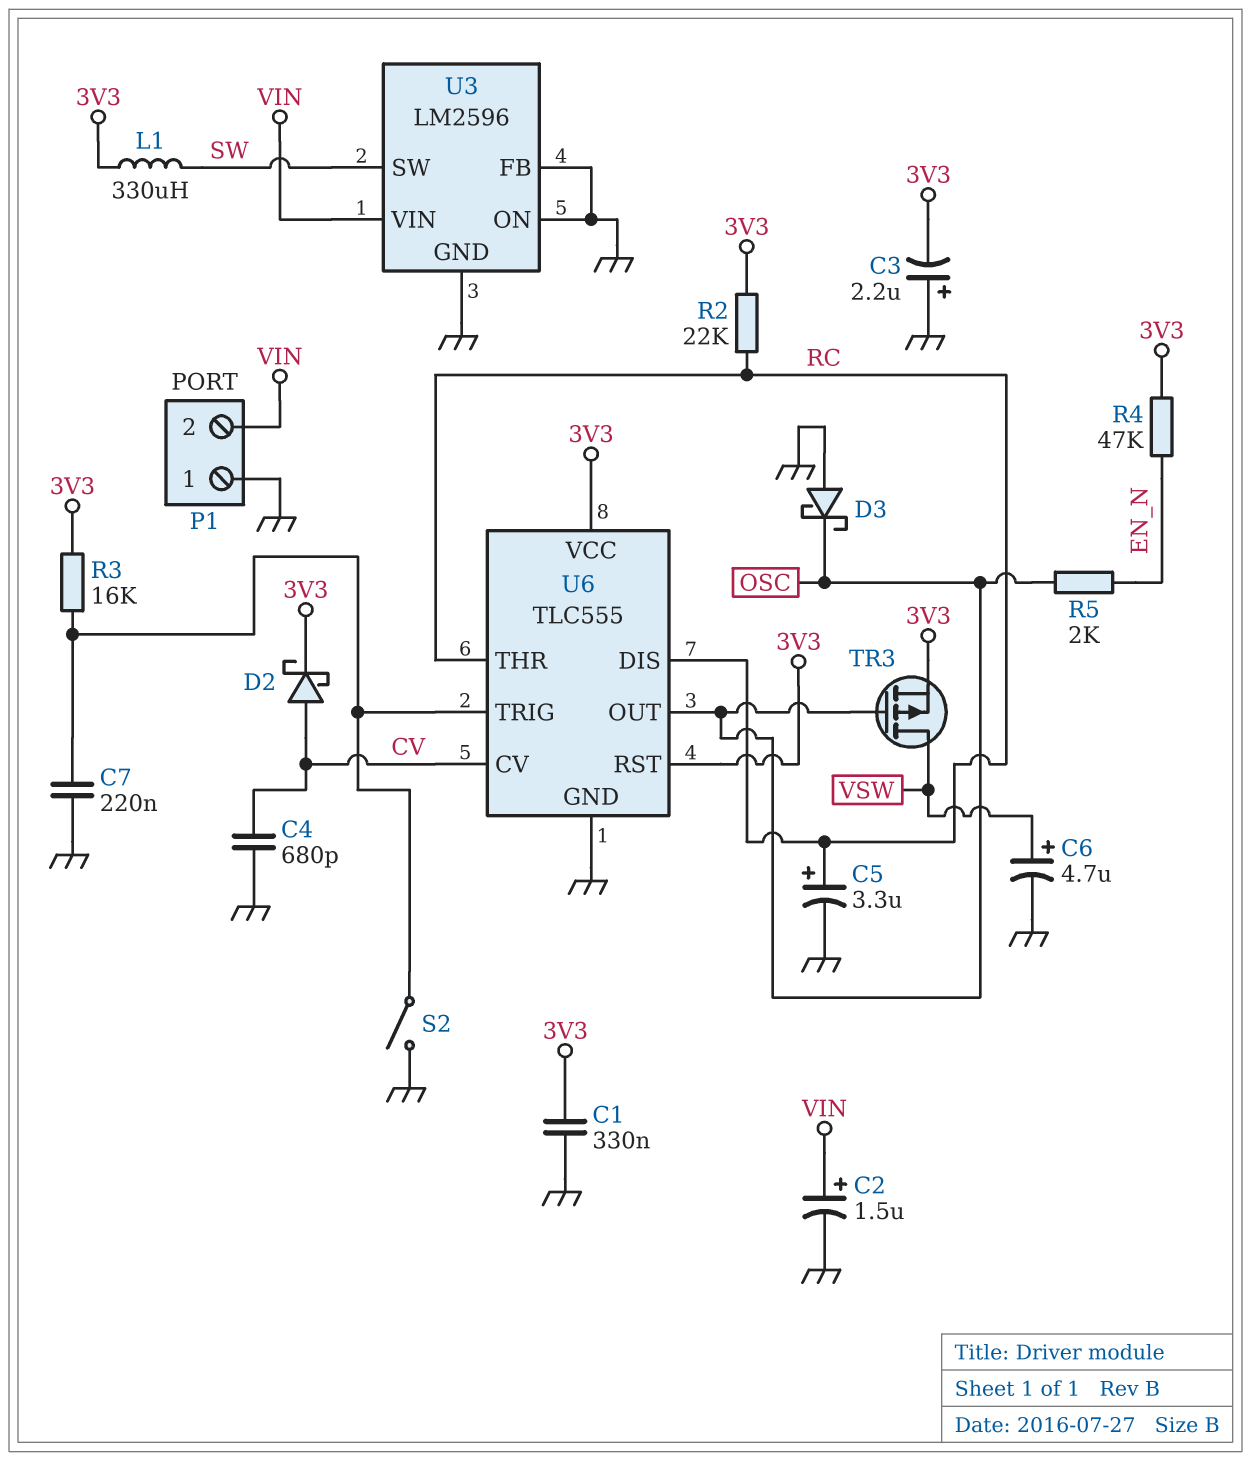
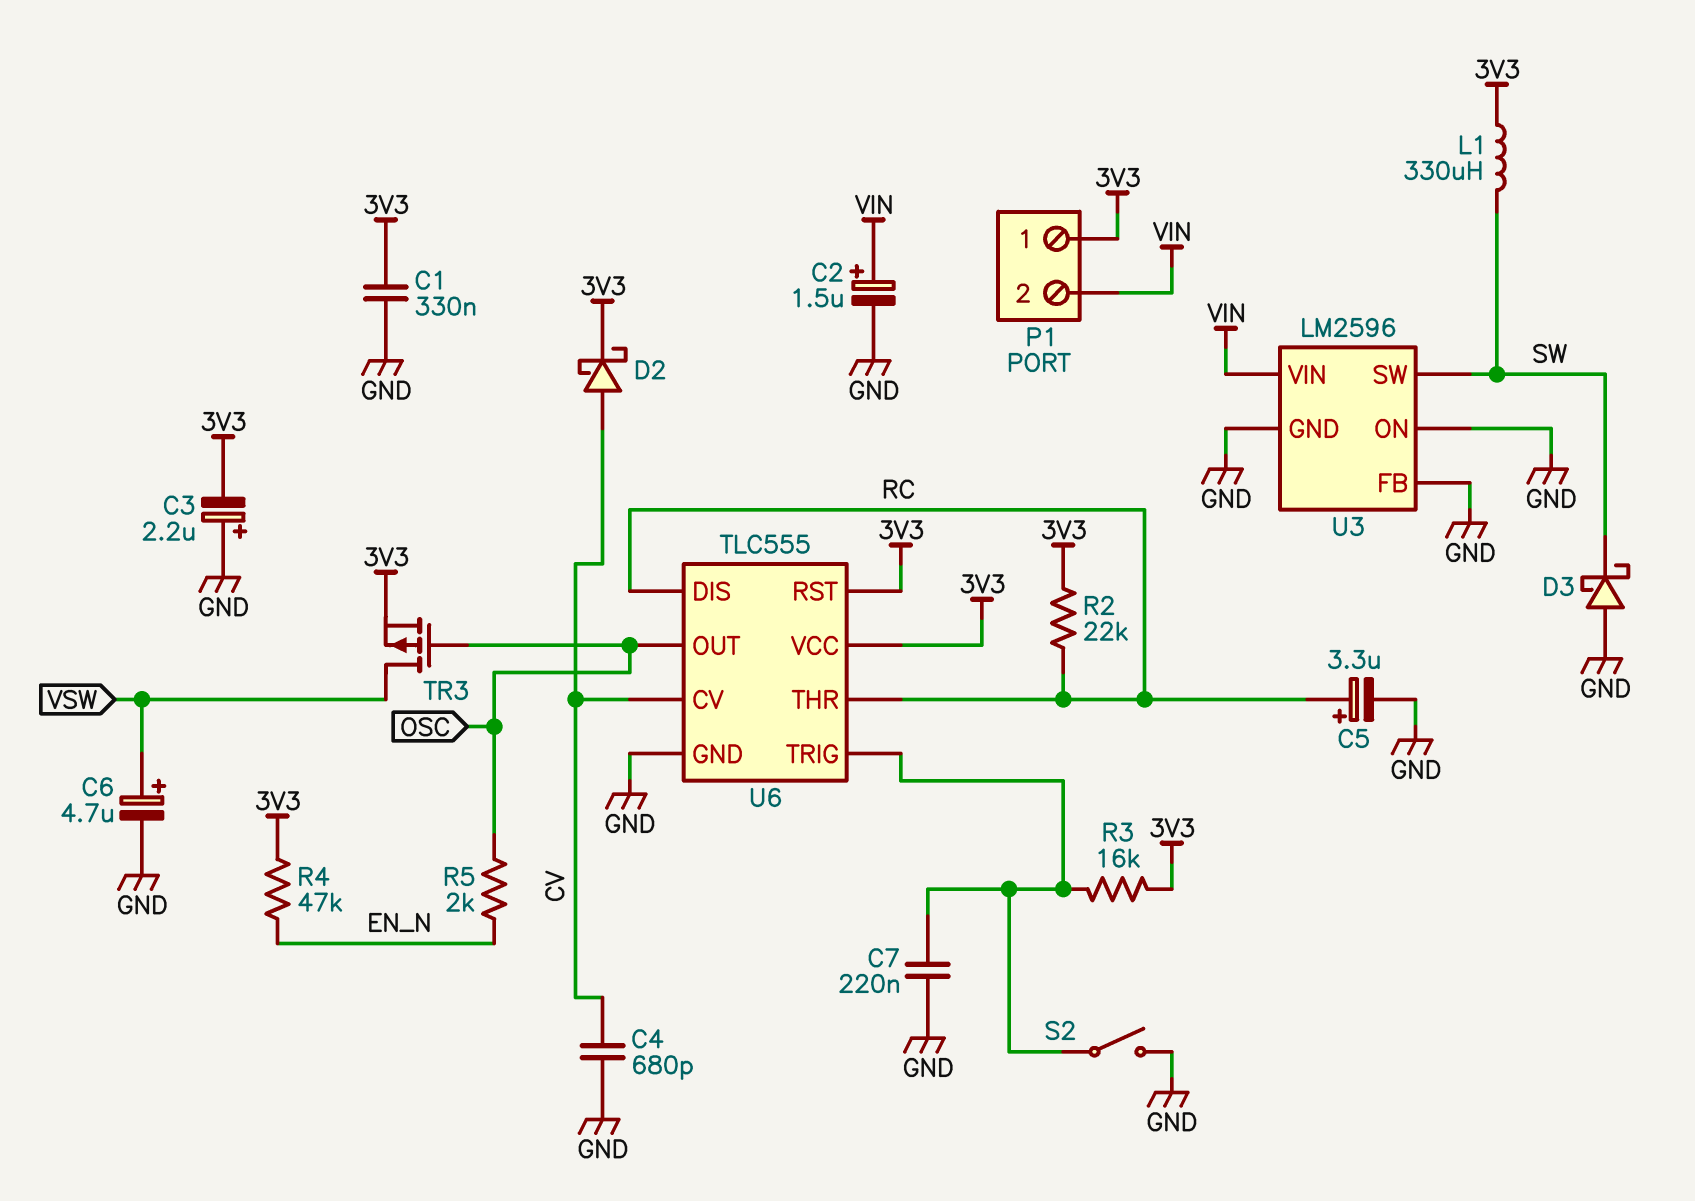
D3: schottky (A GND, K OSC) -> schottky (A GND, K SW)
P1 pin 1: GND -> 3V3

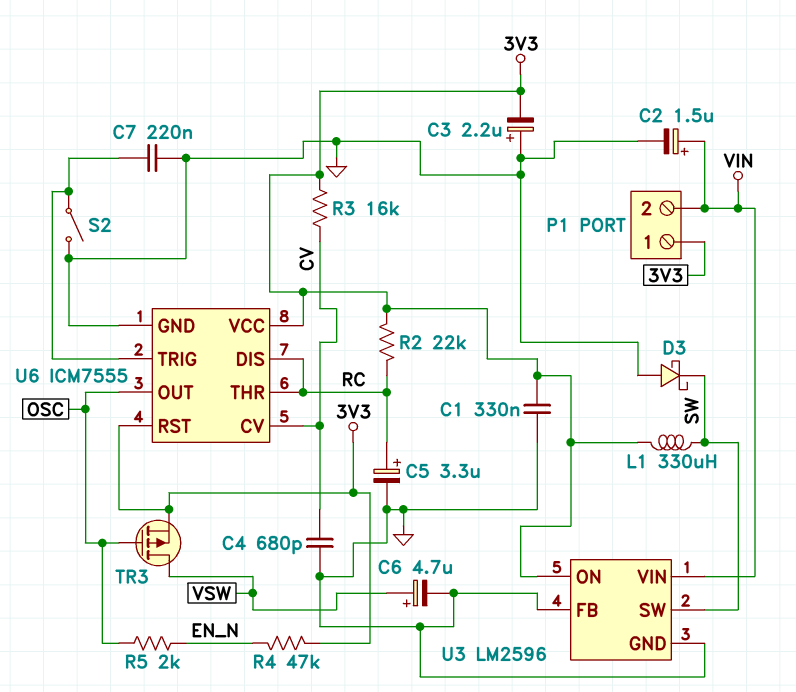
D2: schottky (A CV, K 3V3) -> none
R3: 16k (3V3, U6/TRIG) -> 16k (3V3, CV)
U3 pin ON: GND -> 3V3
U6: TLC555 -> ICM7555

